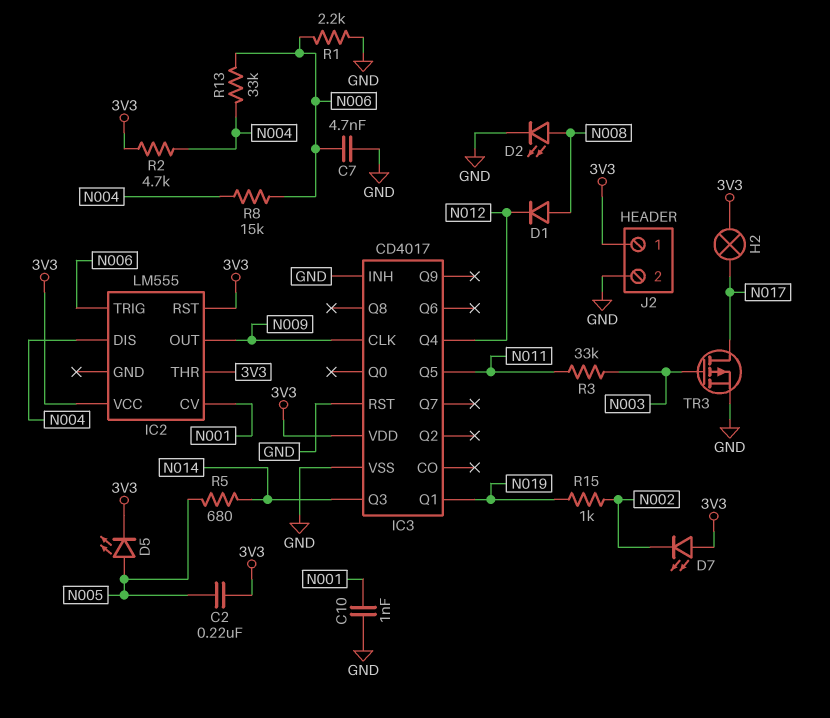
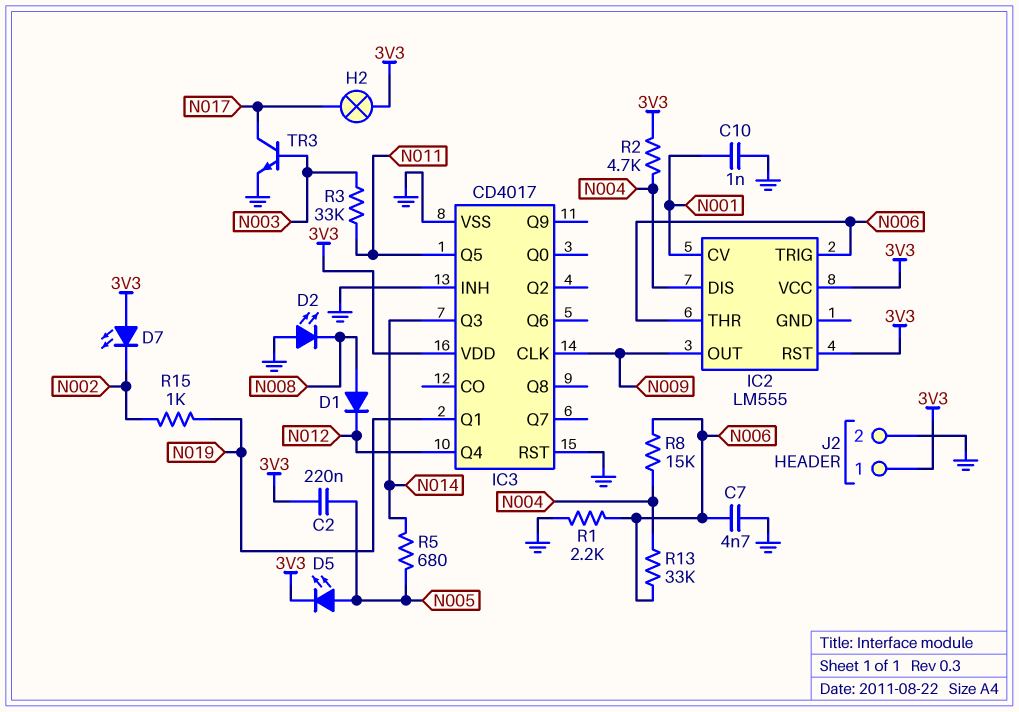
D2: LED (A N008, K GND) -> LED (A GND, K N008)
IC2 pin THR: 3V3 -> N006
TR3: PMOS (G N003, D N017, S GND) -> NPN (B N003, C N017, E GND)

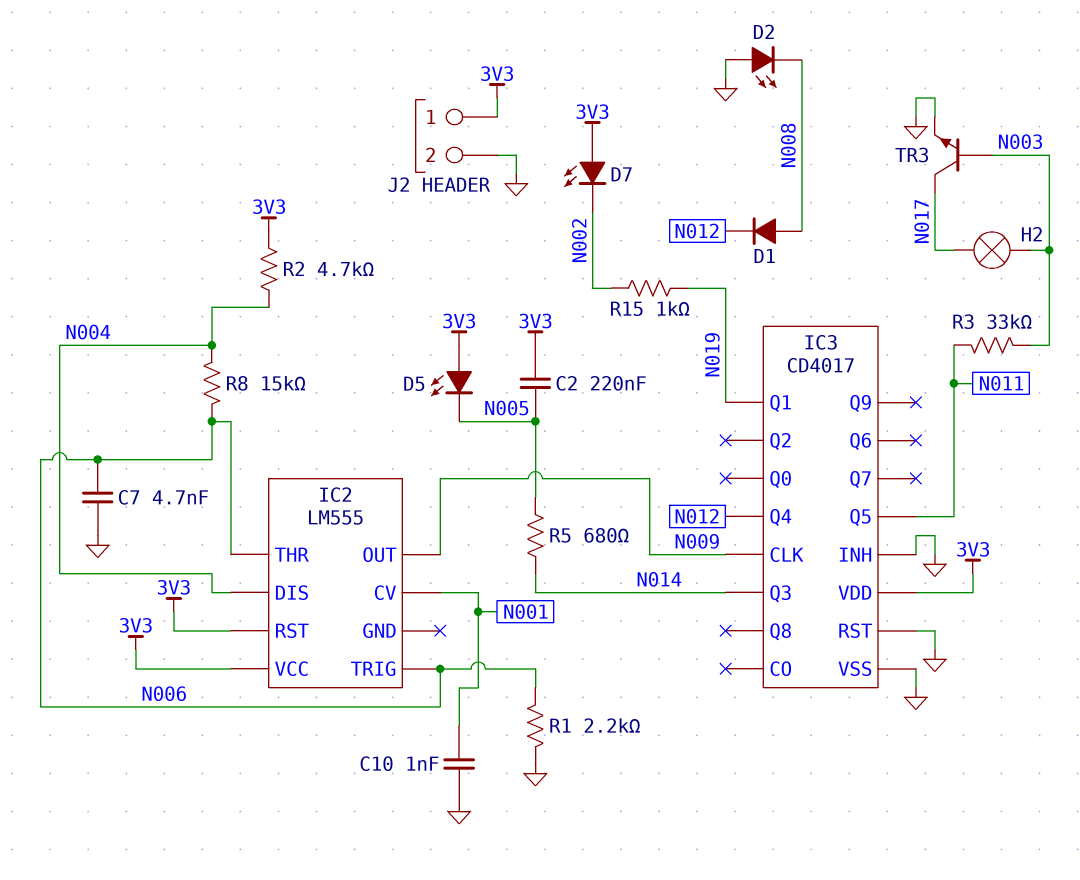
D5: LED (A N005, K 3V3) -> LED (A 3V3, K N005)
H2: lamp (3V3, N017) -> lamp (N003, N017)
R13: 33k (N004, N006) -> none

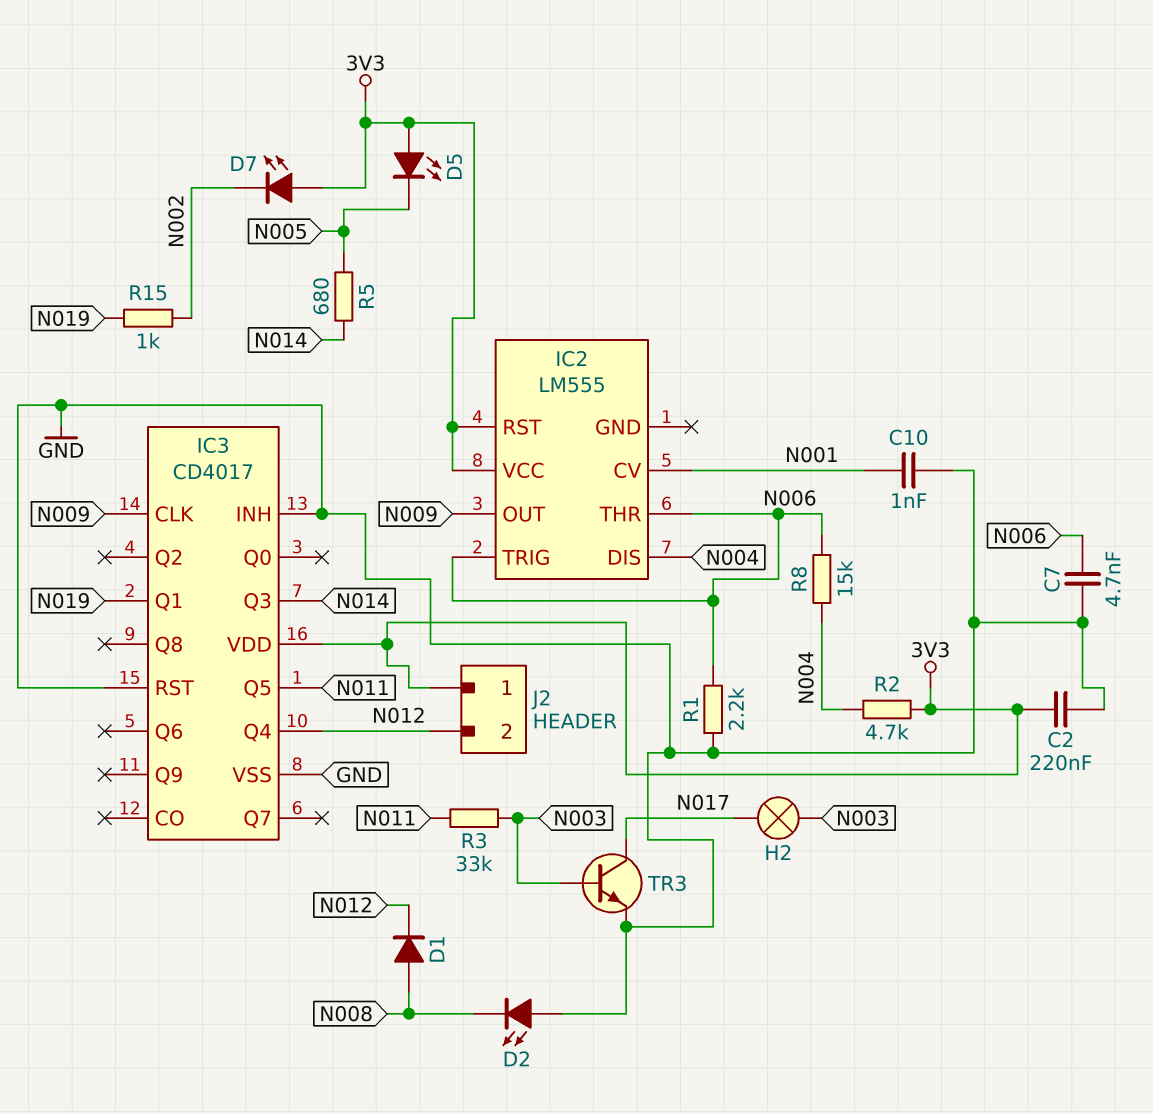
C2: 220nF (3V3, N005) -> 220nF (3V3, GND)
J2 pin 2: GND -> N012

